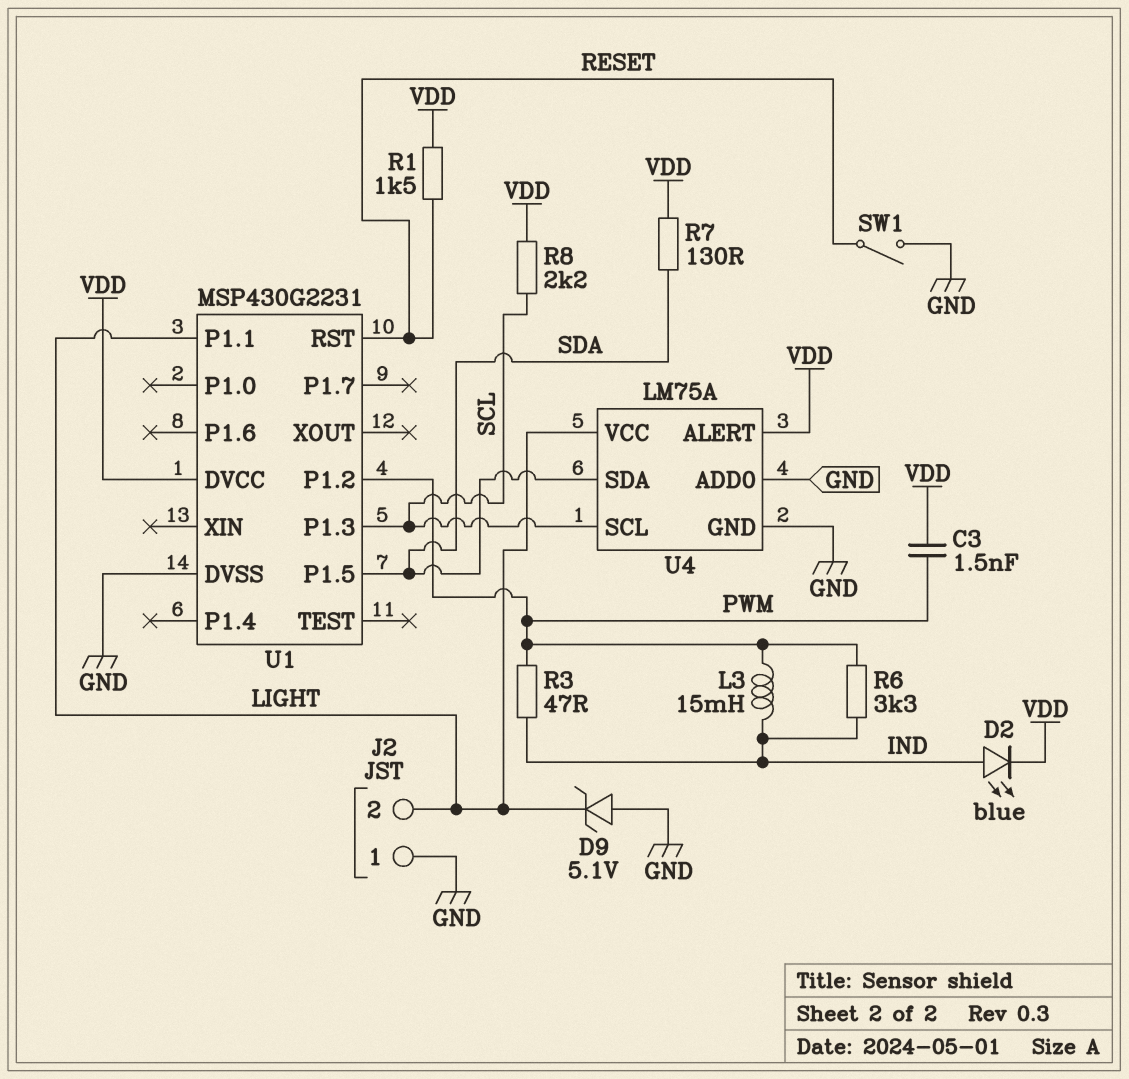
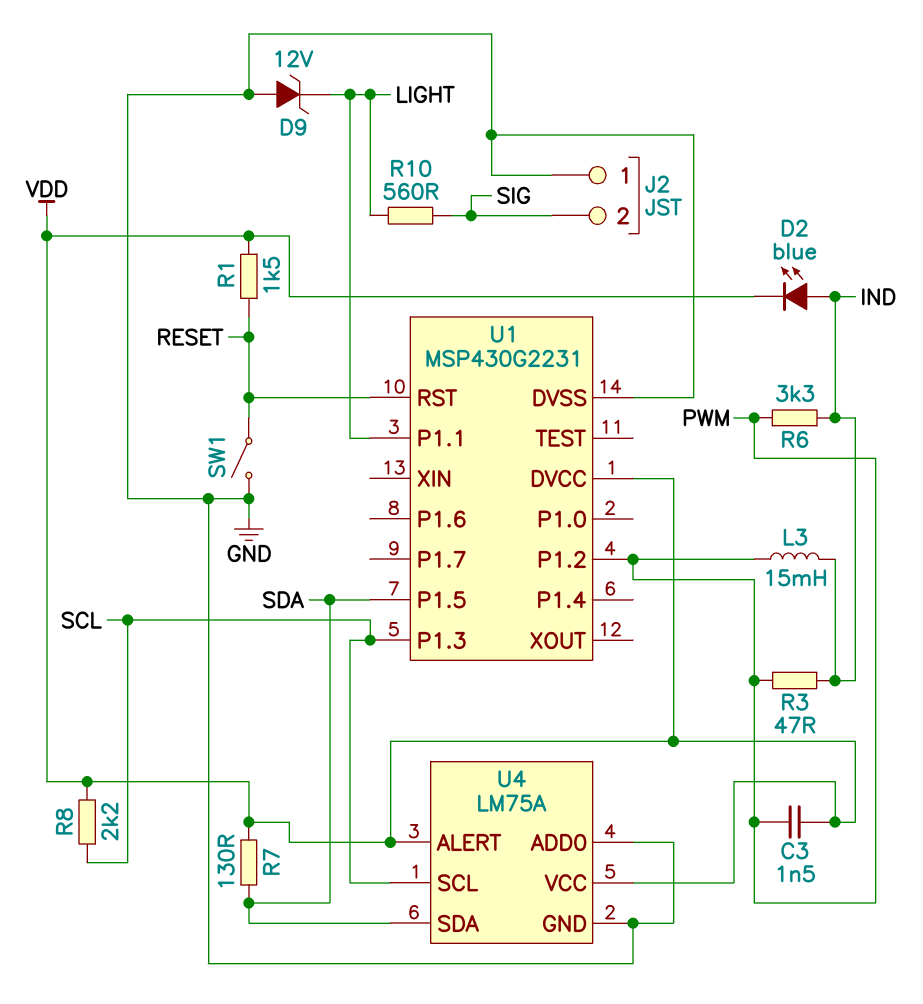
D9: zener 5.1V (A GND, K LIGHT) -> zener 12V (A GND, K LIGHT)
J2 pin 2: LIGHT -> SIG
R10: none -> 560 (LIGHT, SIG)
U4 pin VCC: LIGHT -> VDD

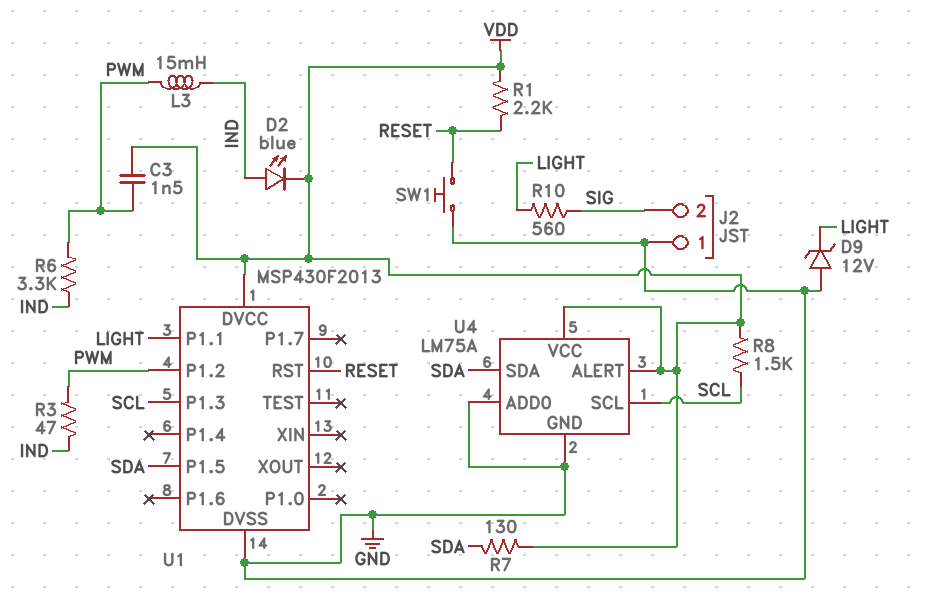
R1: 1.5k (RESET, VDD) -> 2.2k (RESET, VDD)
R8: 2.2k (SCL, VDD) -> 1.5k (SCL, VDD)
SW1: switch (GND, RESET) -> button (GND, RESET)
U1: MSP430G2231 -> MSP430F2013

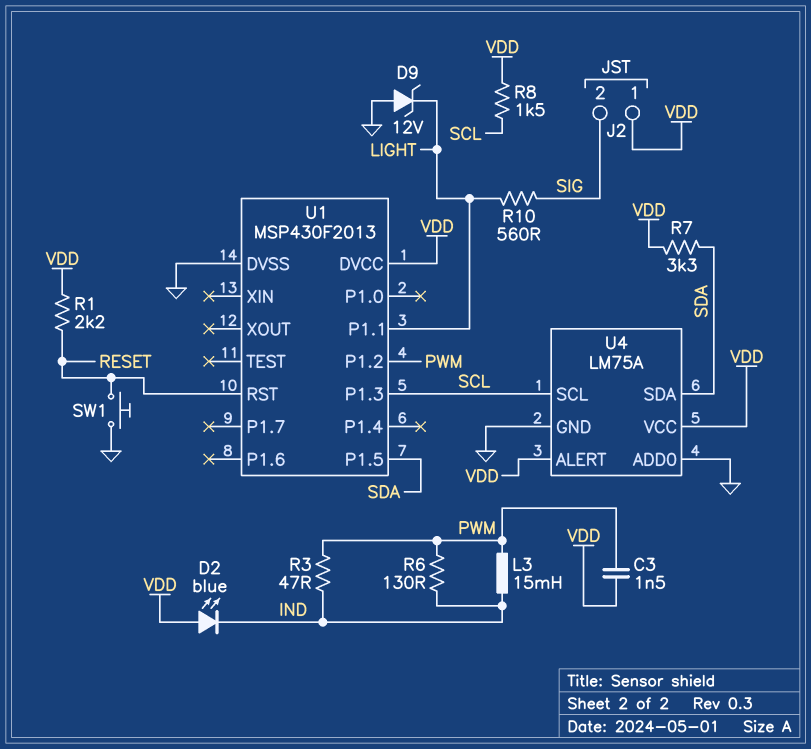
D2: LED blue (A IND, K VDD) -> LED blue (A VDD, K IND)
J2 pin 1: GND -> VDD
R6: 3.3k (IND, PWM) -> 130 (IND, PWM)
R7: 130 (SDA, VDD) -> 3.3k (SDA, VDD)

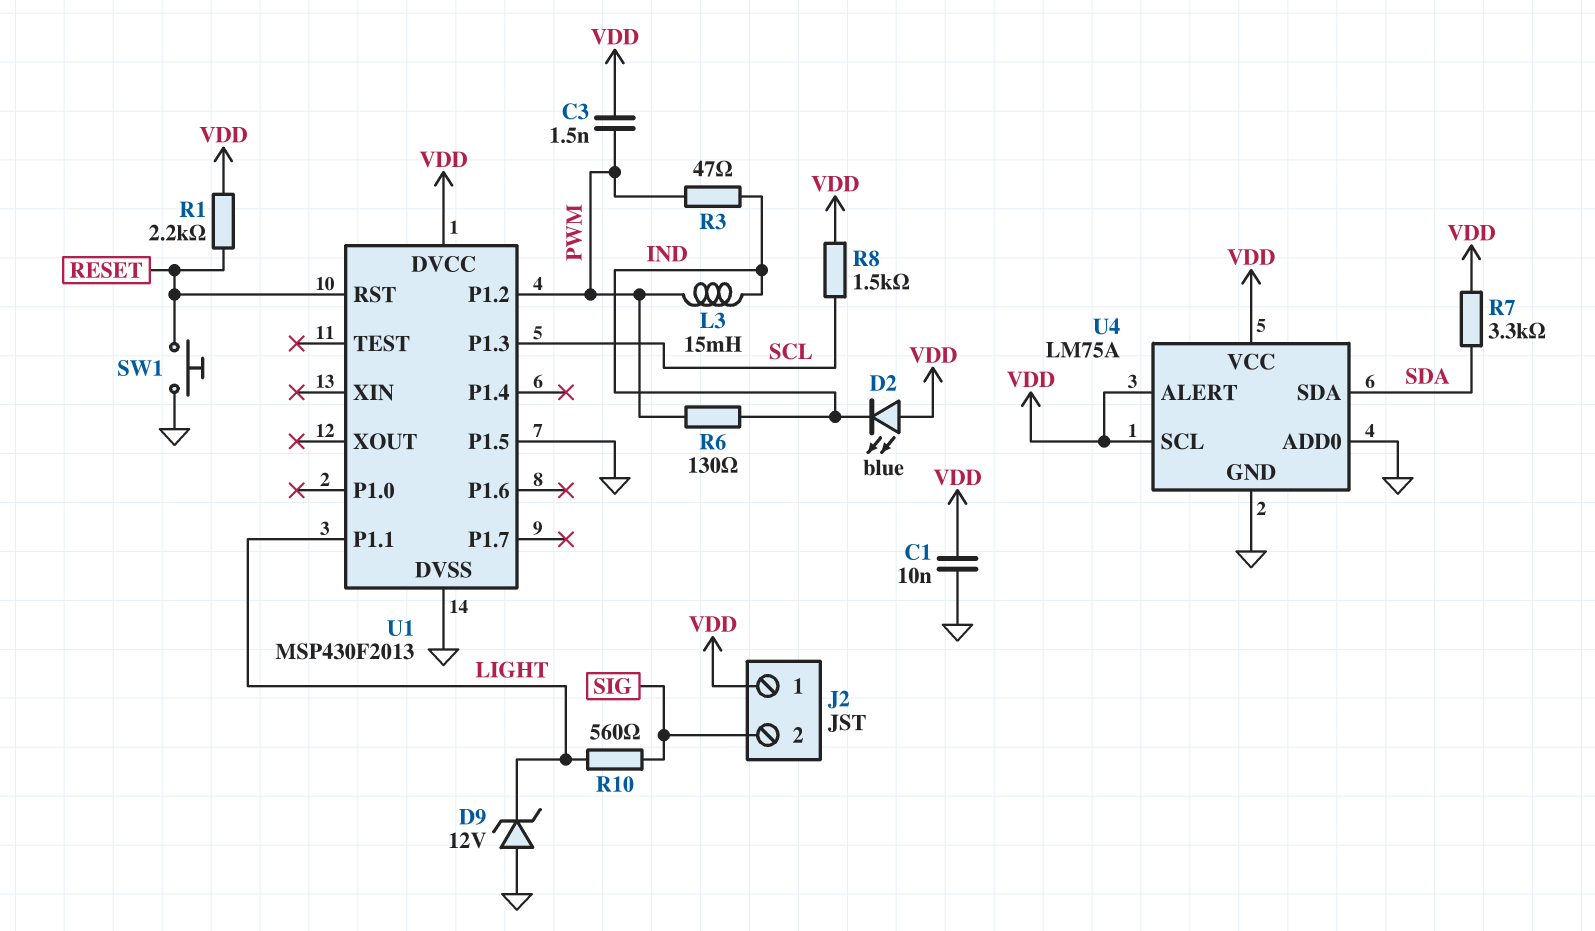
C1: none -> 10nF (GND, VDD)
U1 pin P1.5: SDA -> GND
U4 pin SCL: SCL -> VDD

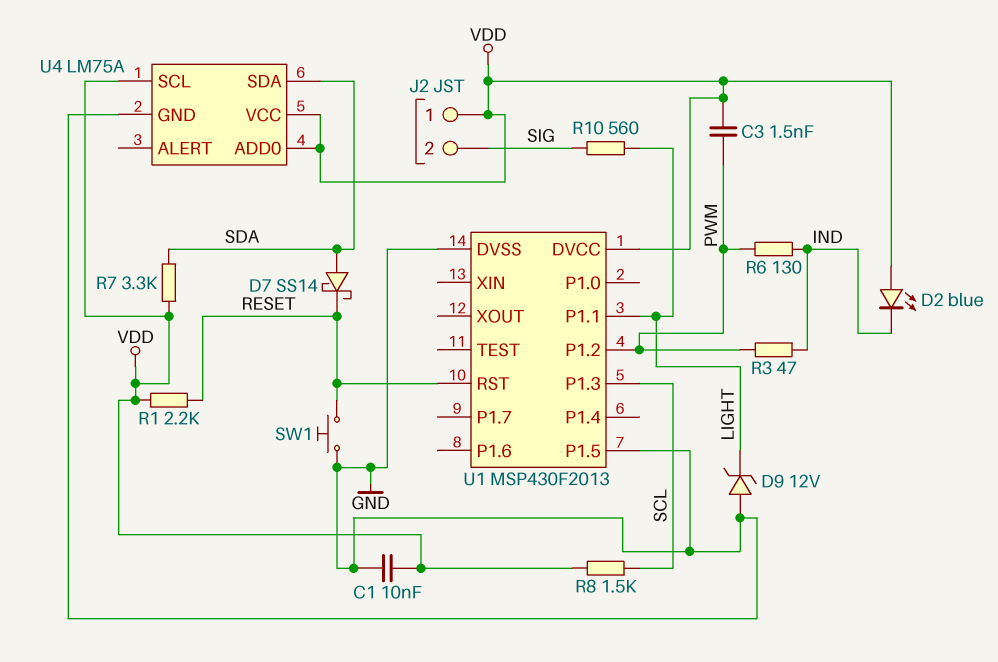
D7: none -> schottky SS14 (A SDA, K RESET)
L3: 15mH (IND, PWM) -> none
U4 pin ADD0: GND -> VDD
U4 pin ALERT: VDD -> none

